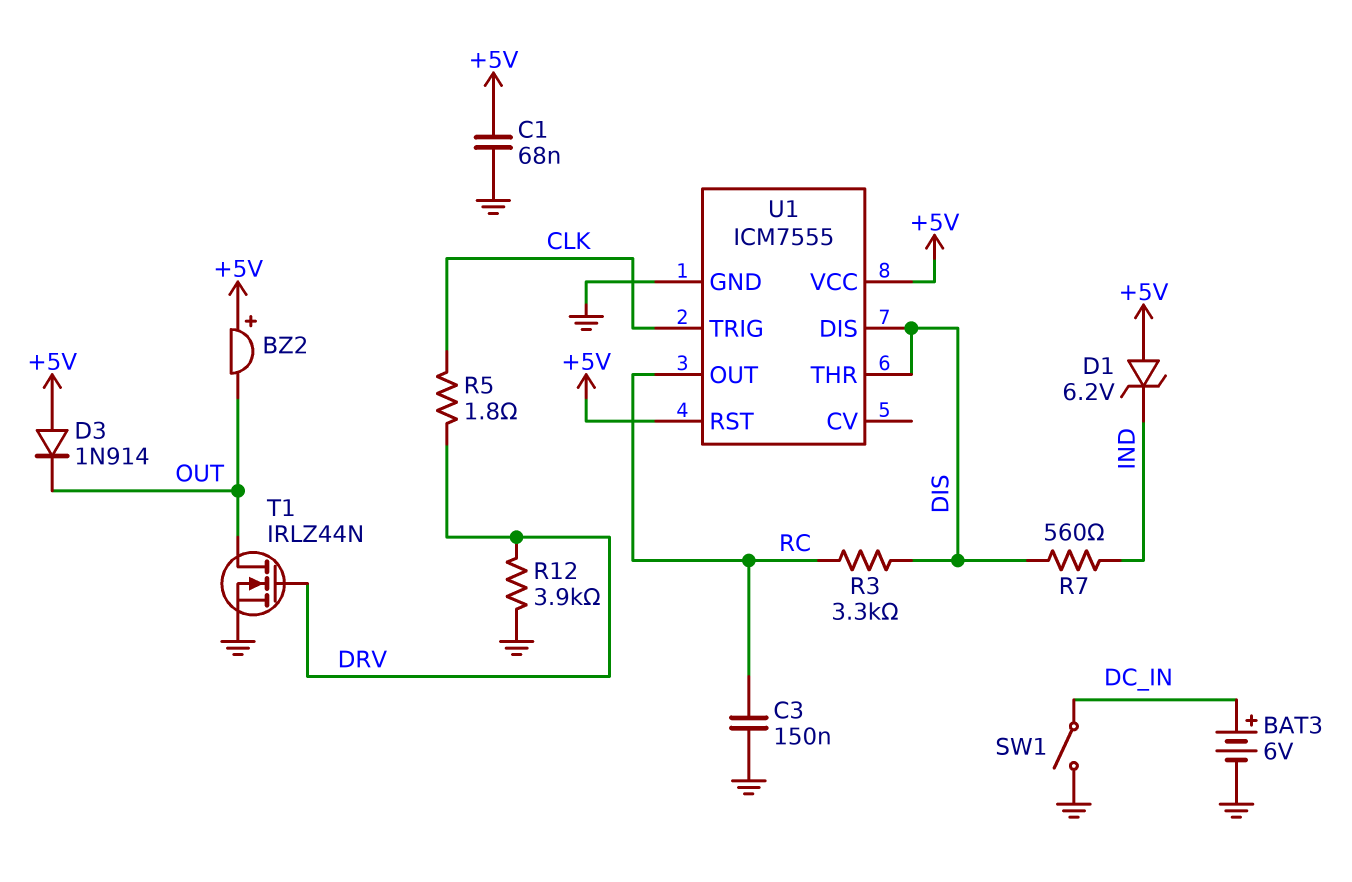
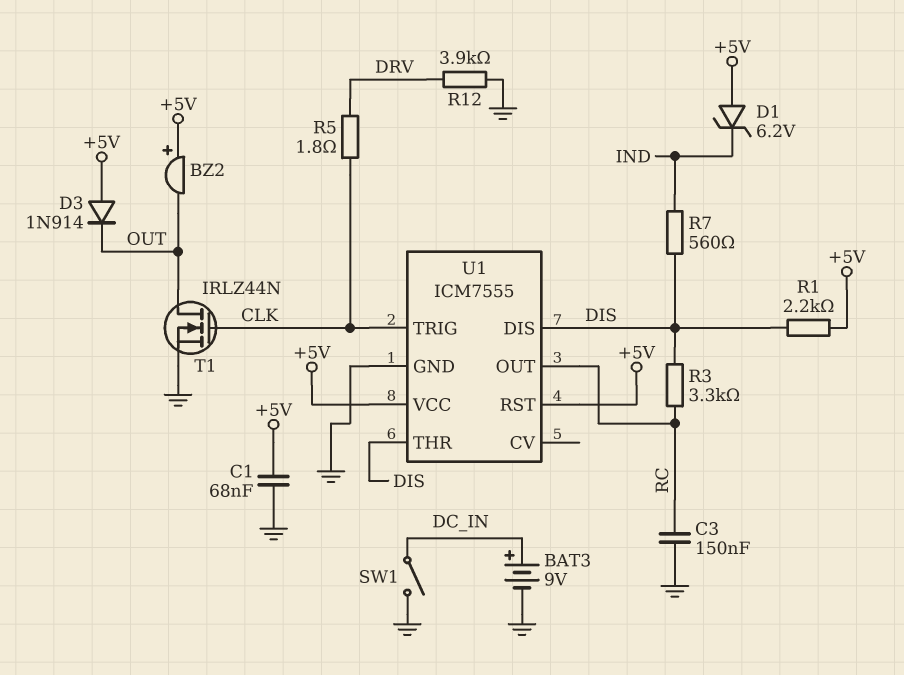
BAT3: 6V (plus DC_IN, minus GND) -> 9V (plus DC_IN, minus GND)
R1: none -> 2.2k (+5V, DIS)
T1: NMOS IRLZ44N (G DRV, D OUT, S GND) -> NMOS IRLZ44N (G CLK, D OUT, S GND)

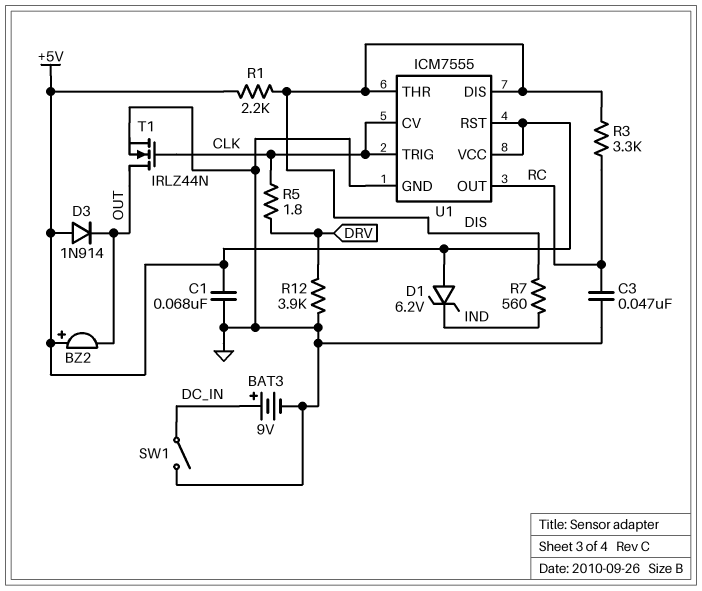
C3: 150nF (GND, RC) -> 47nF (GND, RC)
U1 pin CV: none -> CLK

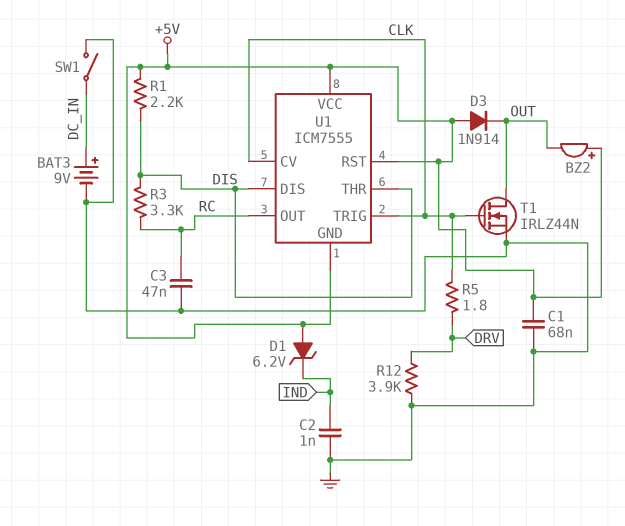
C2: none -> 1nF (GND, IND)
R7: 560 (DIS, IND) -> none
U1 pin GND: GND -> +5V

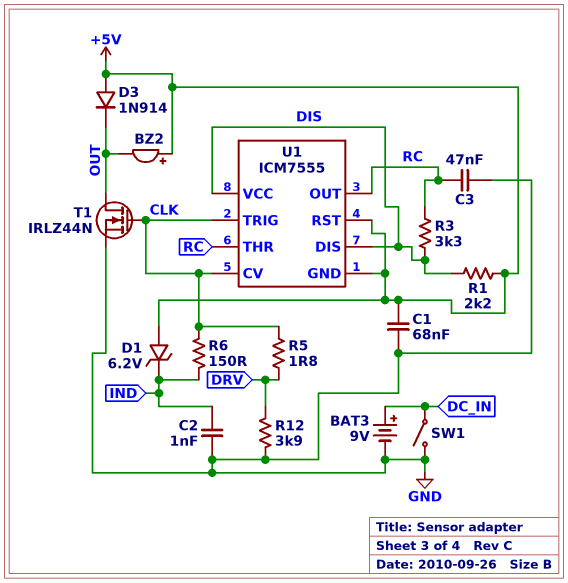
R6: none -> 150 (CLK, IND)
U1 pin THR: DIS -> RC
U1 pin VCC: +5V -> DIS

